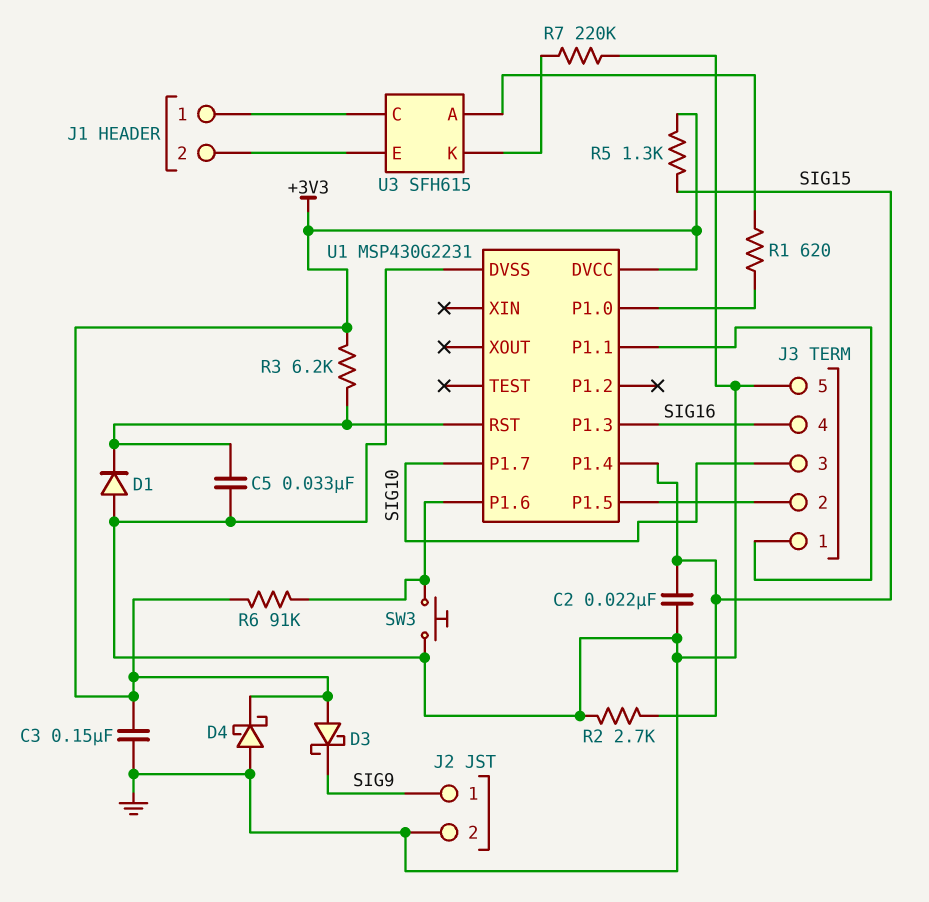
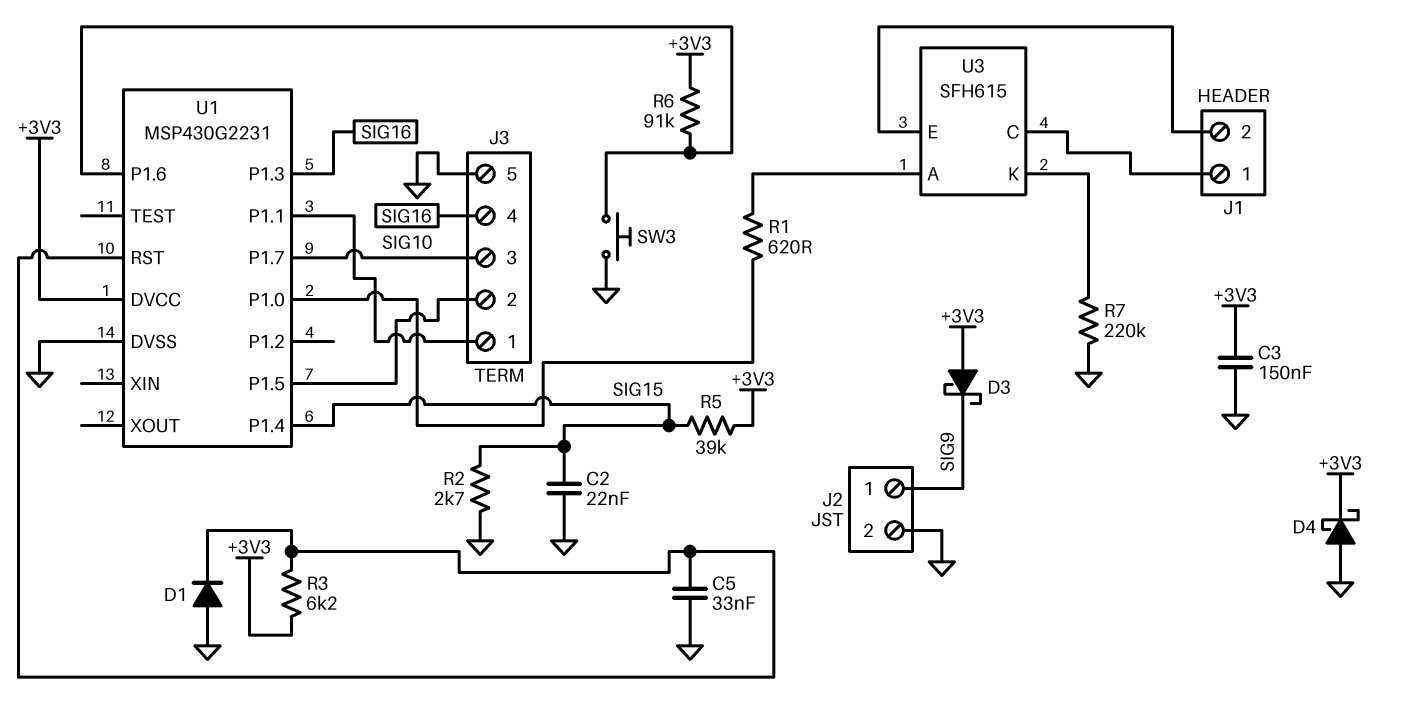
R5: 1.3k (+3V3, SIG15) -> 39k (+3V3, SIG15)

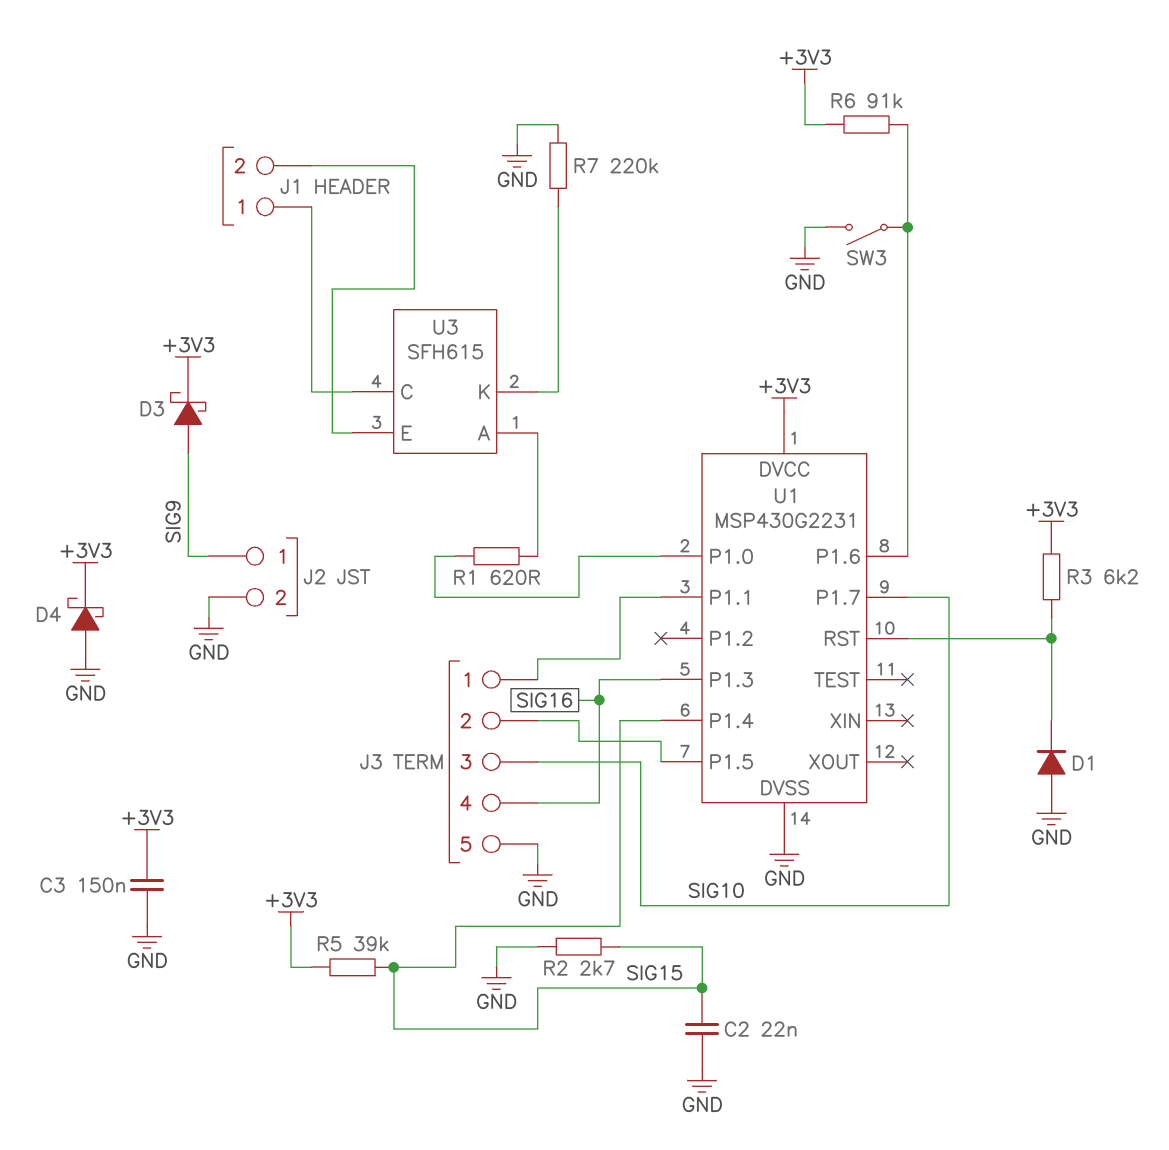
C5: 33nF (GND, U1/RST) -> none
D3: schottky (A +3V3, K SIG9) -> schottky (A SIG9, K +3V3)
SW3: button (GND, U1/P1.6) -> switch (GND, U1/P1.6)

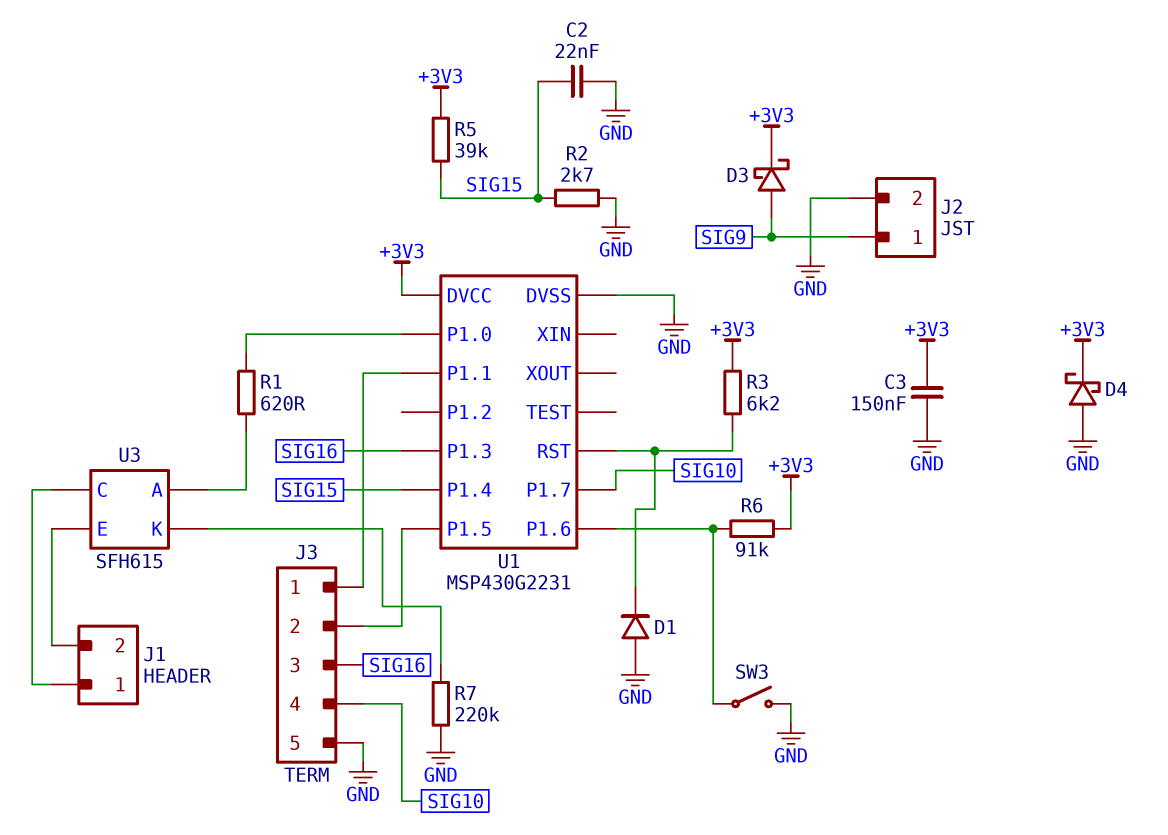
J3 pin 3: SIG10 -> SIG16
J3 pin 4: SIG16 -> SIG10

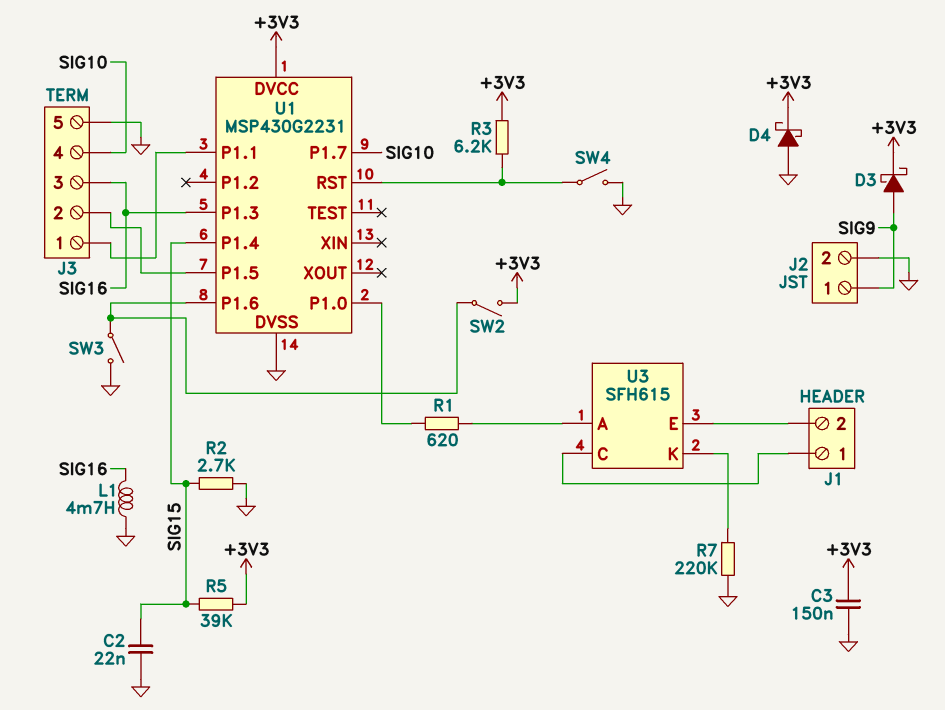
D1: diode (A GND, K U1/RST) -> none
L1: none -> 4.7mH (GND, SIG16)
R6: 91k (+3V3, U1/P1.6) -> none
SW2: none -> switch (+3V3, U1/P1.6)
SW4: none -> switch (GND, U1/RST)

